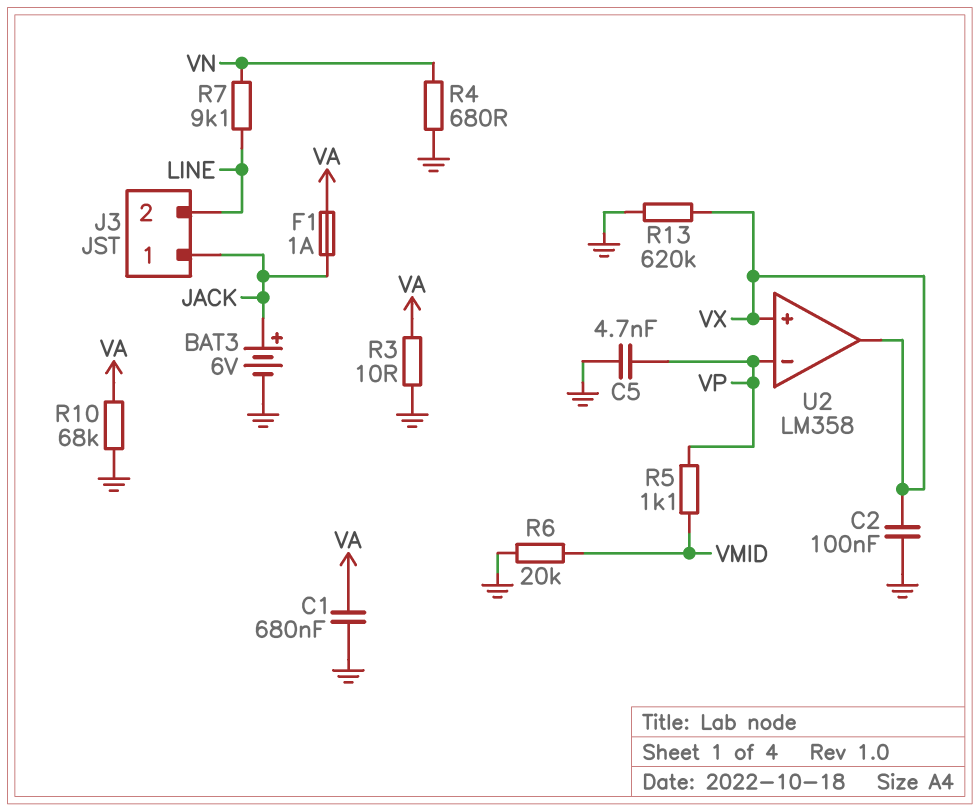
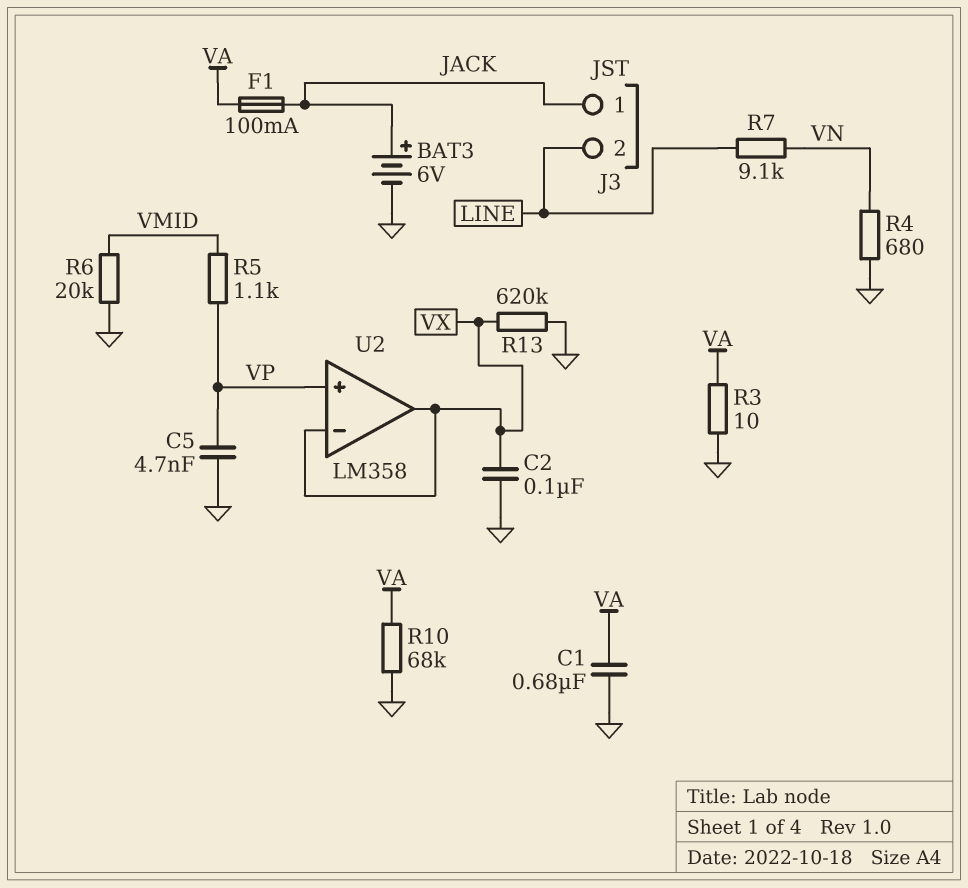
F1: 1A (JACK, VA) -> 100mA (JACK, VA)
U2 pin in+: VX -> VP
U2 pin in-: VP -> VX

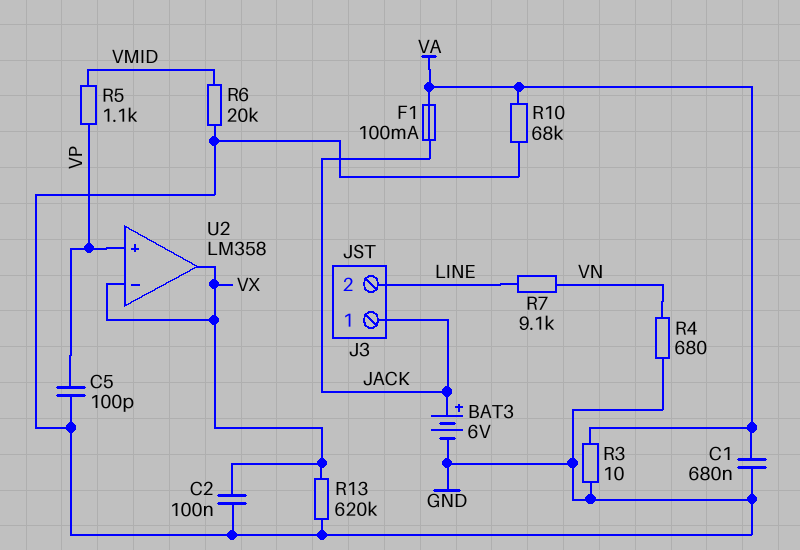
C5: 4.7nF (GND, VP) -> 100pF (GND, VP)

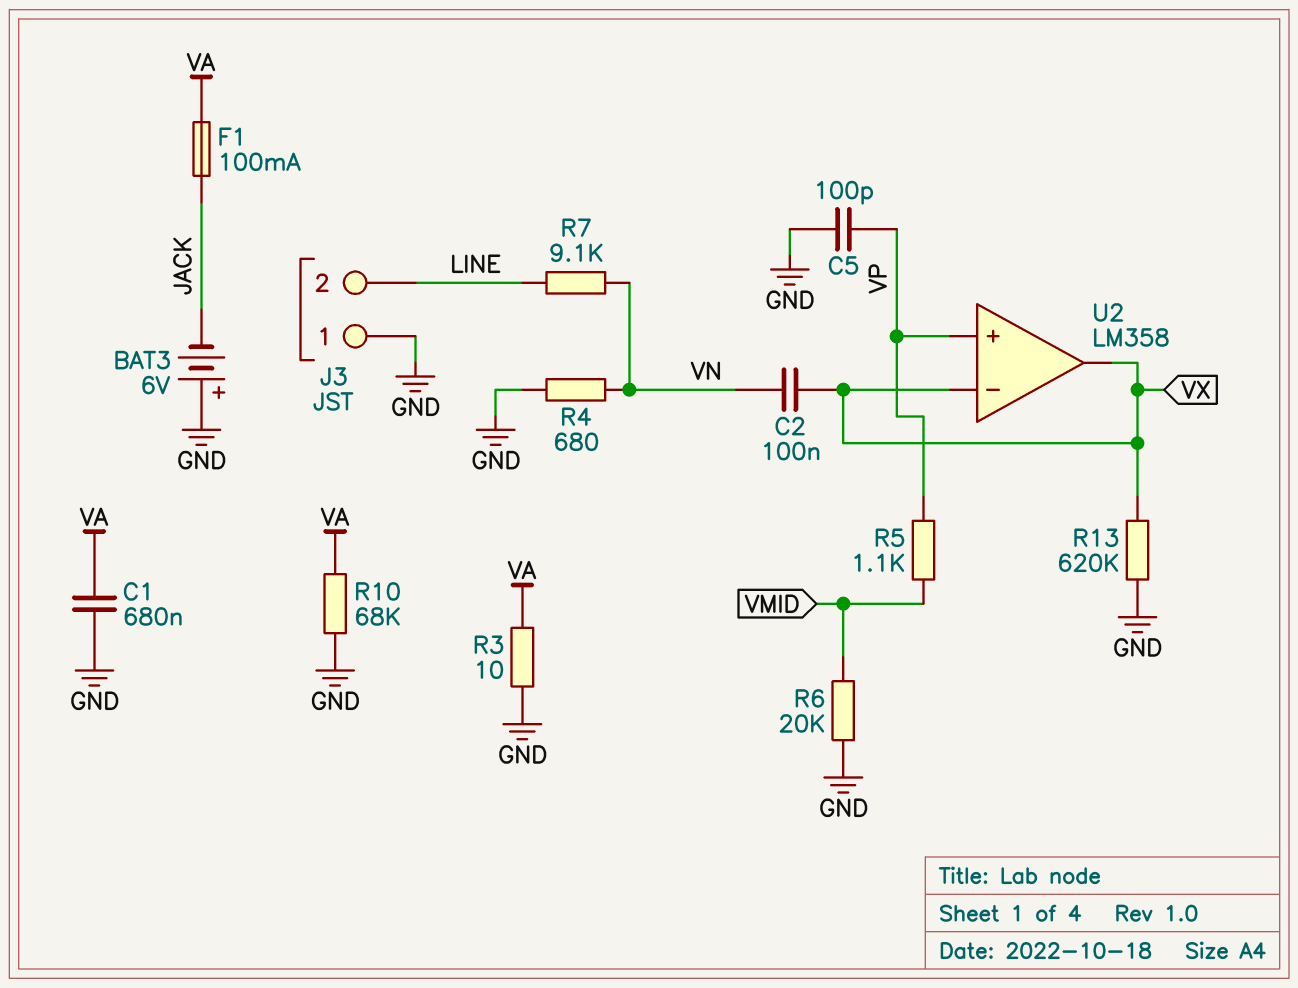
BAT3: 6V (plus JACK, minus GND) -> 6V (plus GND, minus JACK)
C2: 100nF (GND, VX) -> 100nF (VN, VX)
J3 pin 1: JACK -> GND

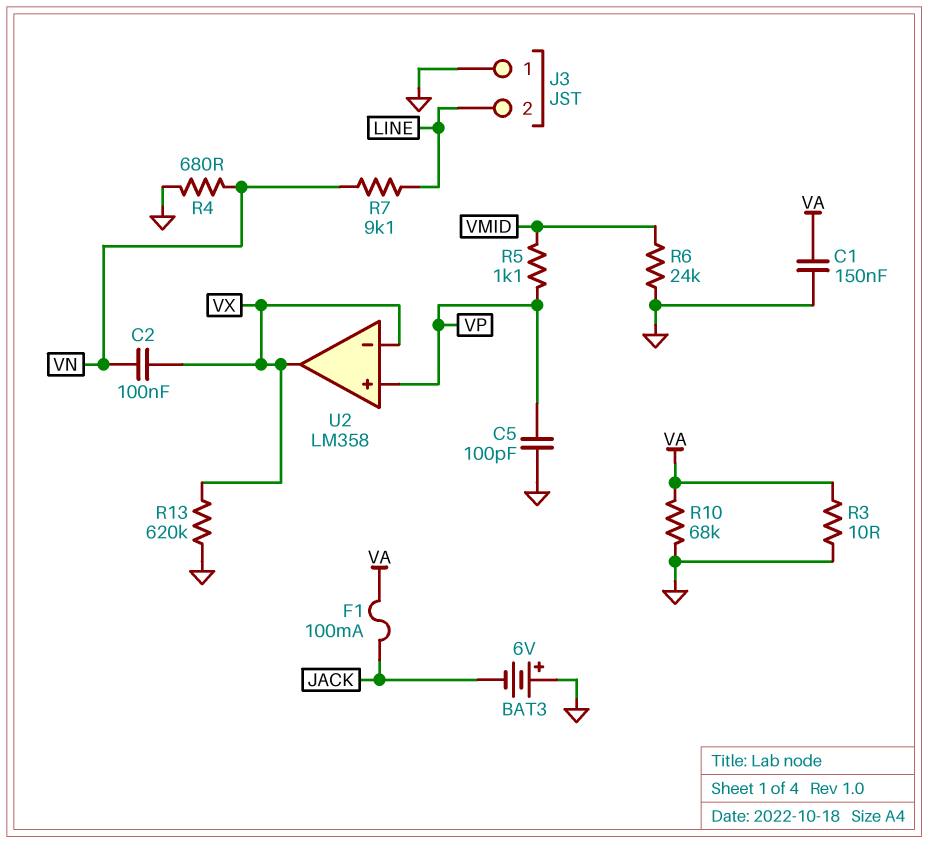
C1: 680nF (GND, VA) -> 150nF (GND, VA)
R6: 20k (GND, VMID) -> 24k (GND, VMID)

